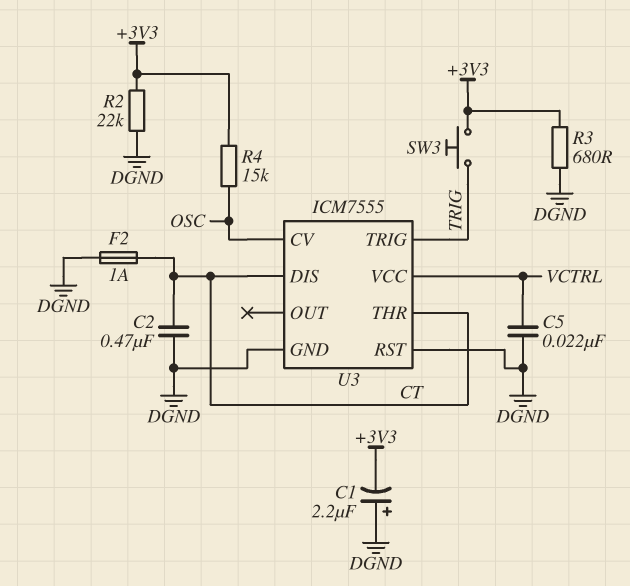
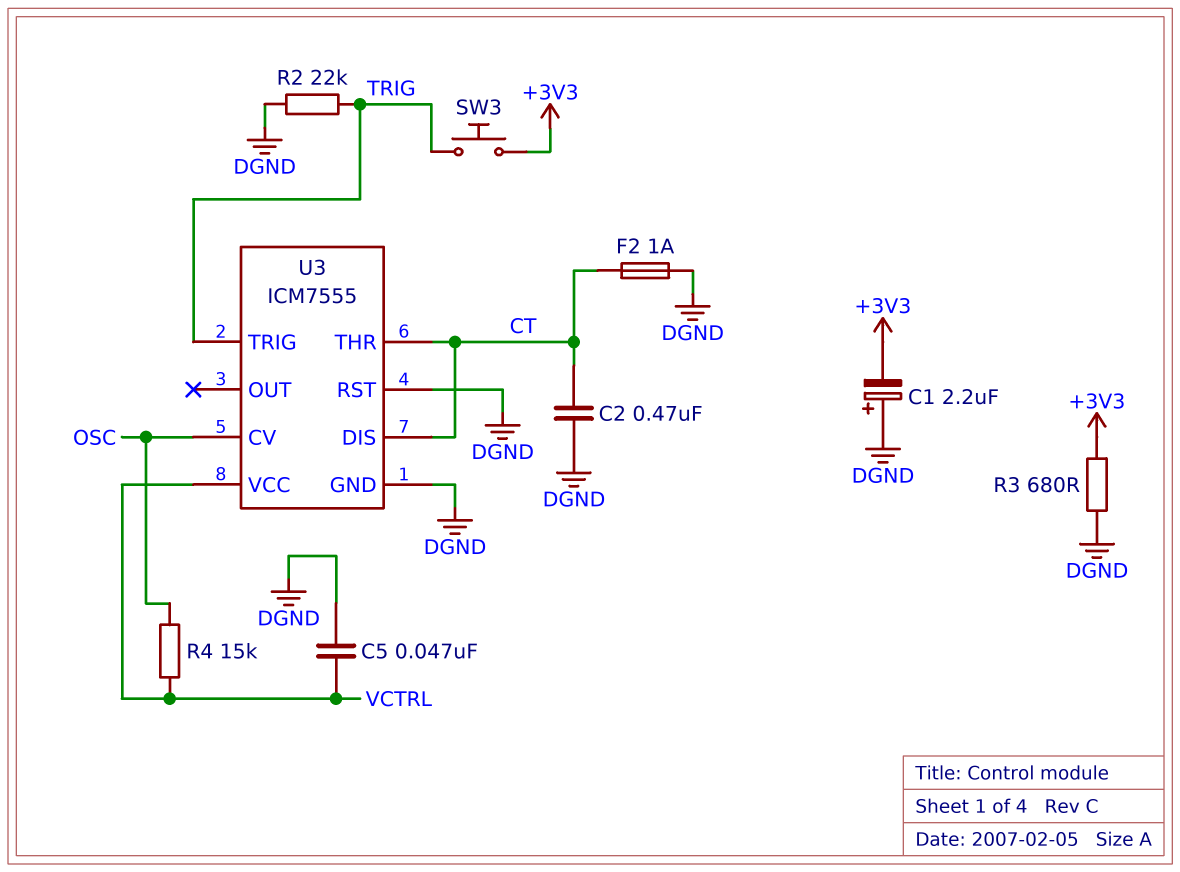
C5: 22nF (DGND, VCTRL) -> 47nF (DGND, VCTRL)
R2: 22k (+3V3, DGND) -> 22k (DGND, TRIG)
R4: 15k (+3V3, OSC) -> 15k (OSC, VCTRL)

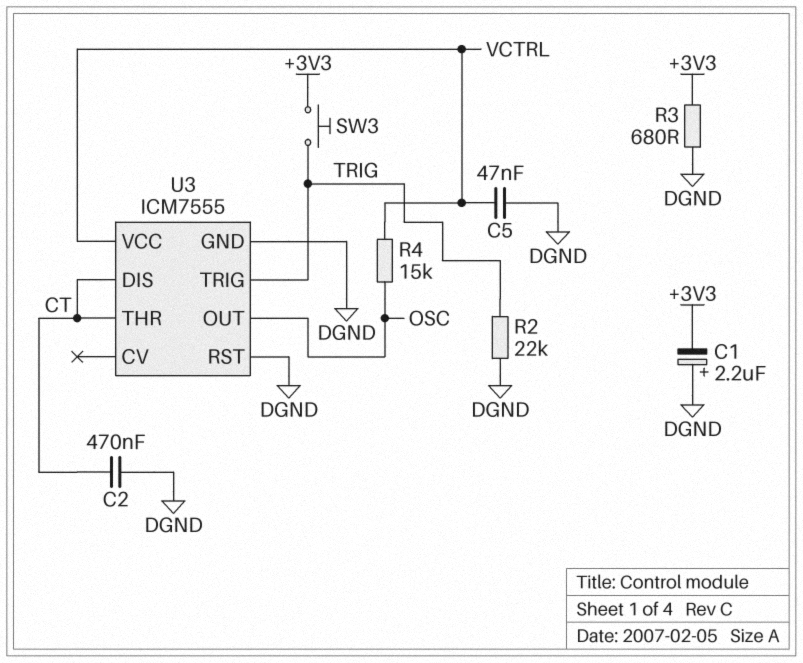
F2: 1A (CT, DGND) -> none
U3 pin CV: OSC -> none
U3 pin OUT: none -> OSC

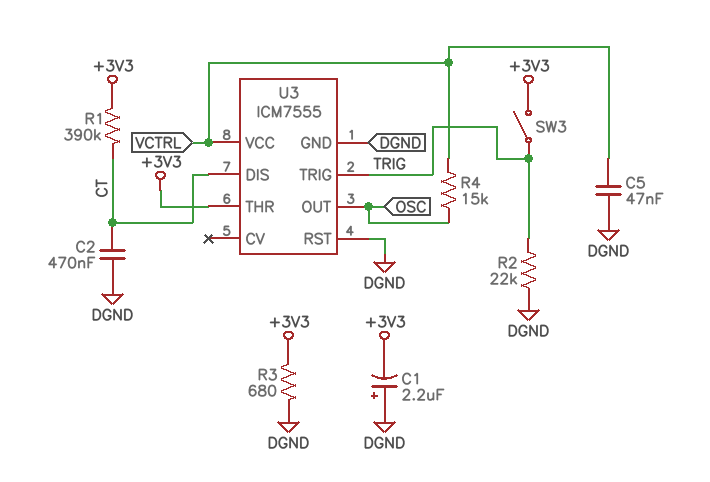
R1: none -> 390k (+3V3, CT)
SW3: button (+3V3, TRIG) -> switch (+3V3, TRIG)
U3 pin THR: CT -> +3V3

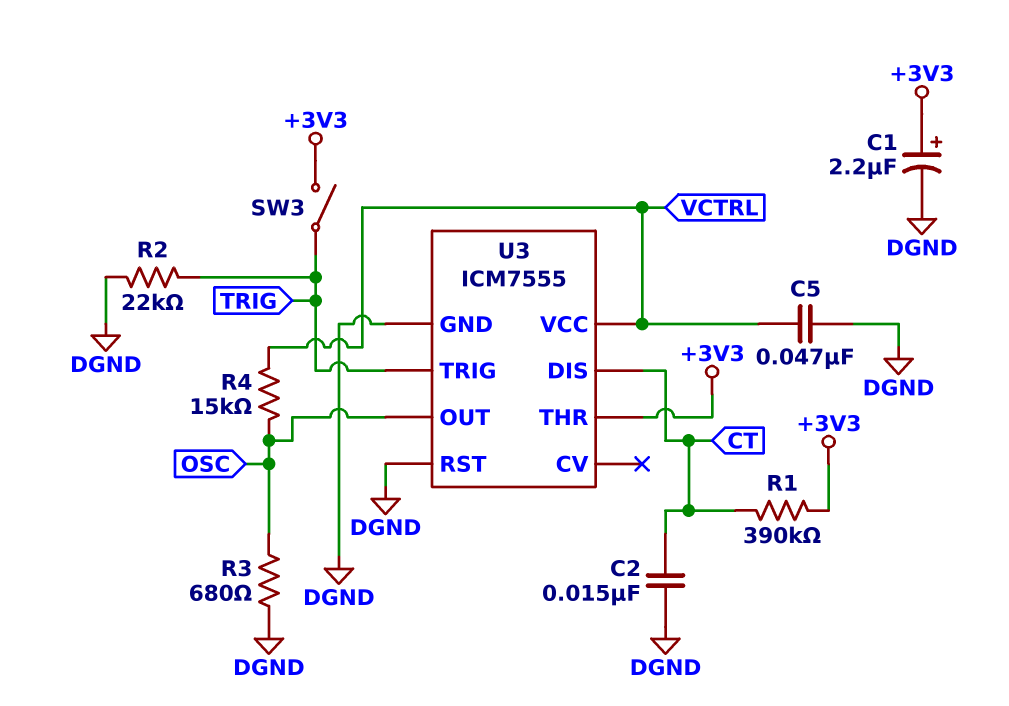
C1: 2.2uF (plus DGND, minus +3V3) -> 2.2uF (plus +3V3, minus DGND)
C2: 470nF (CT, DGND) -> 15nF (CT, DGND)
R3: 680 (+3V3, DGND) -> 680 (DGND, OSC)

